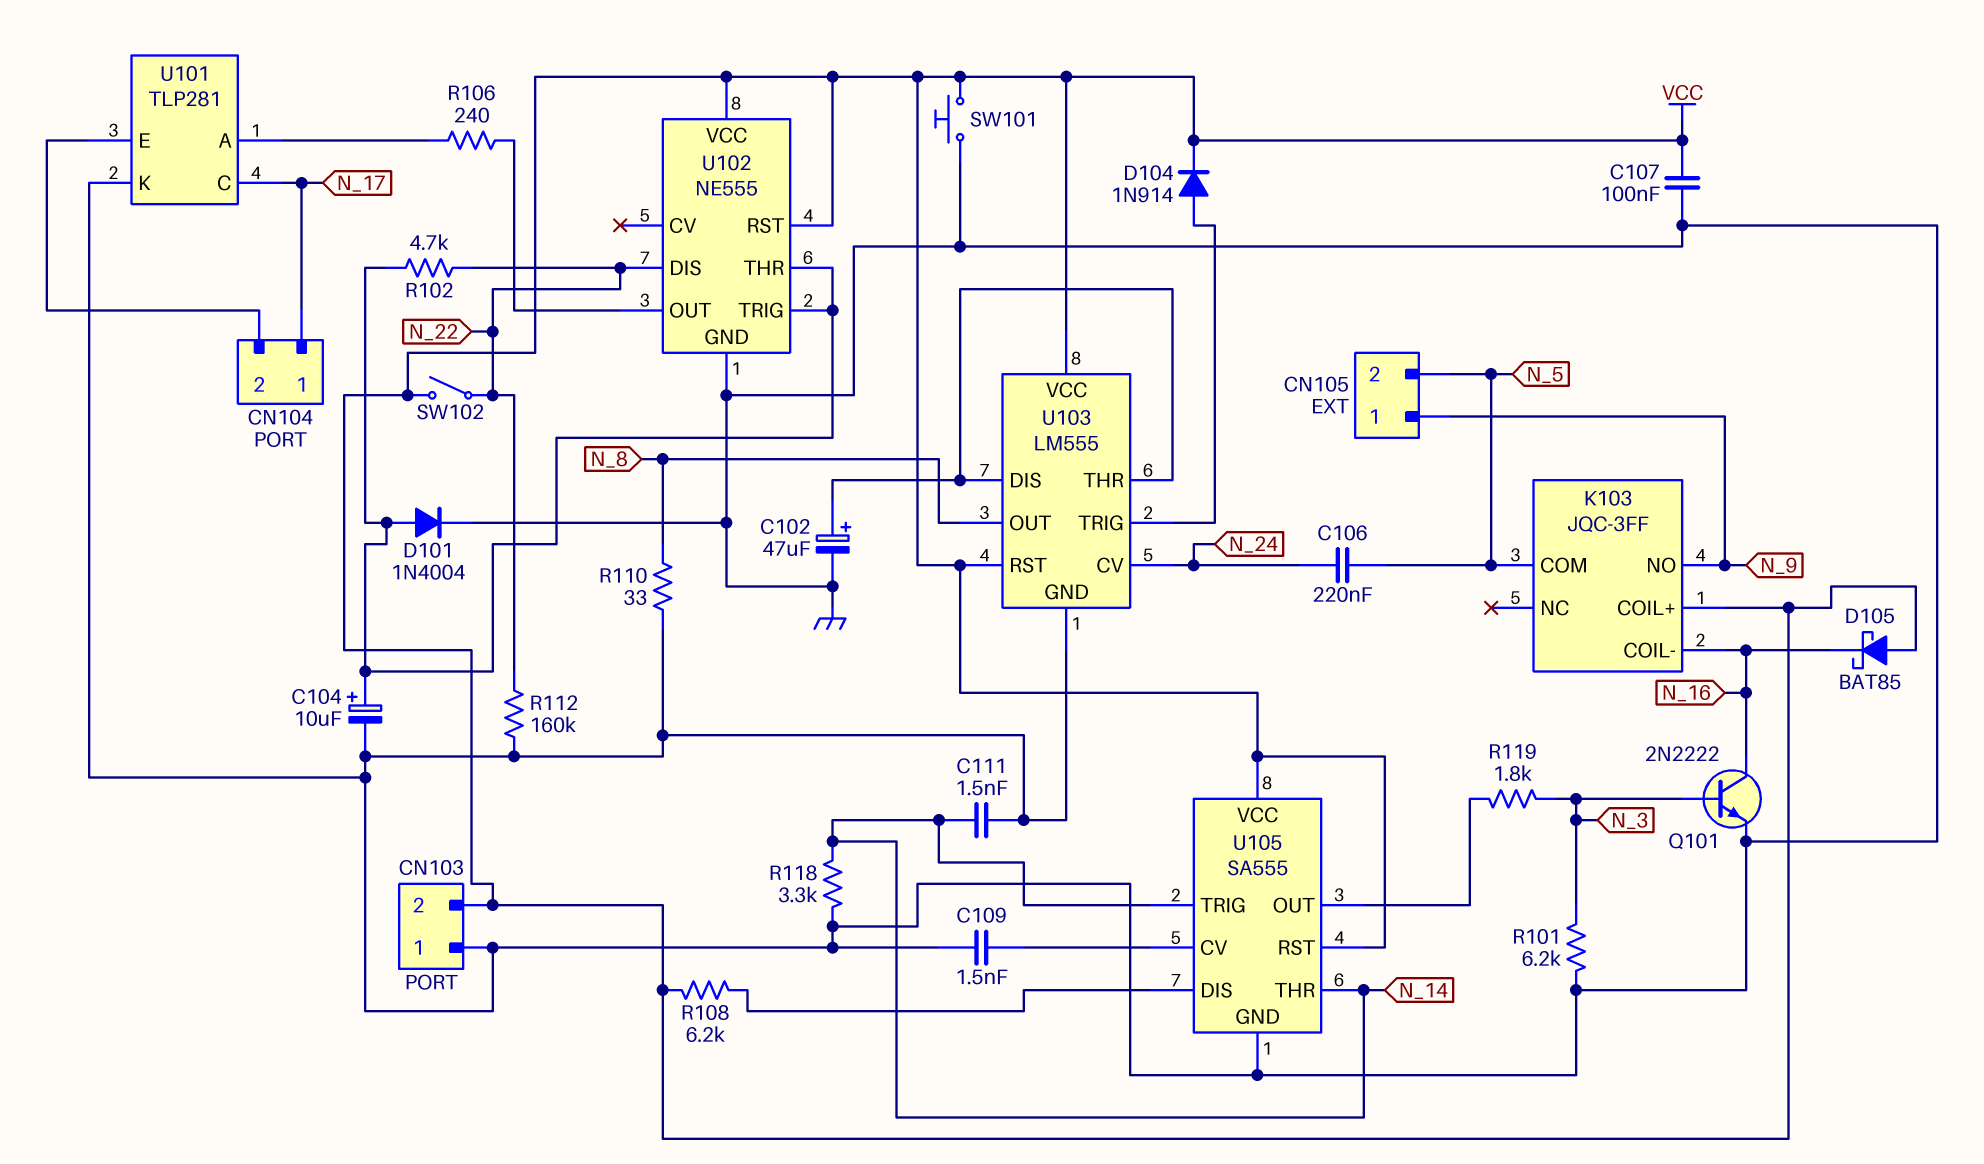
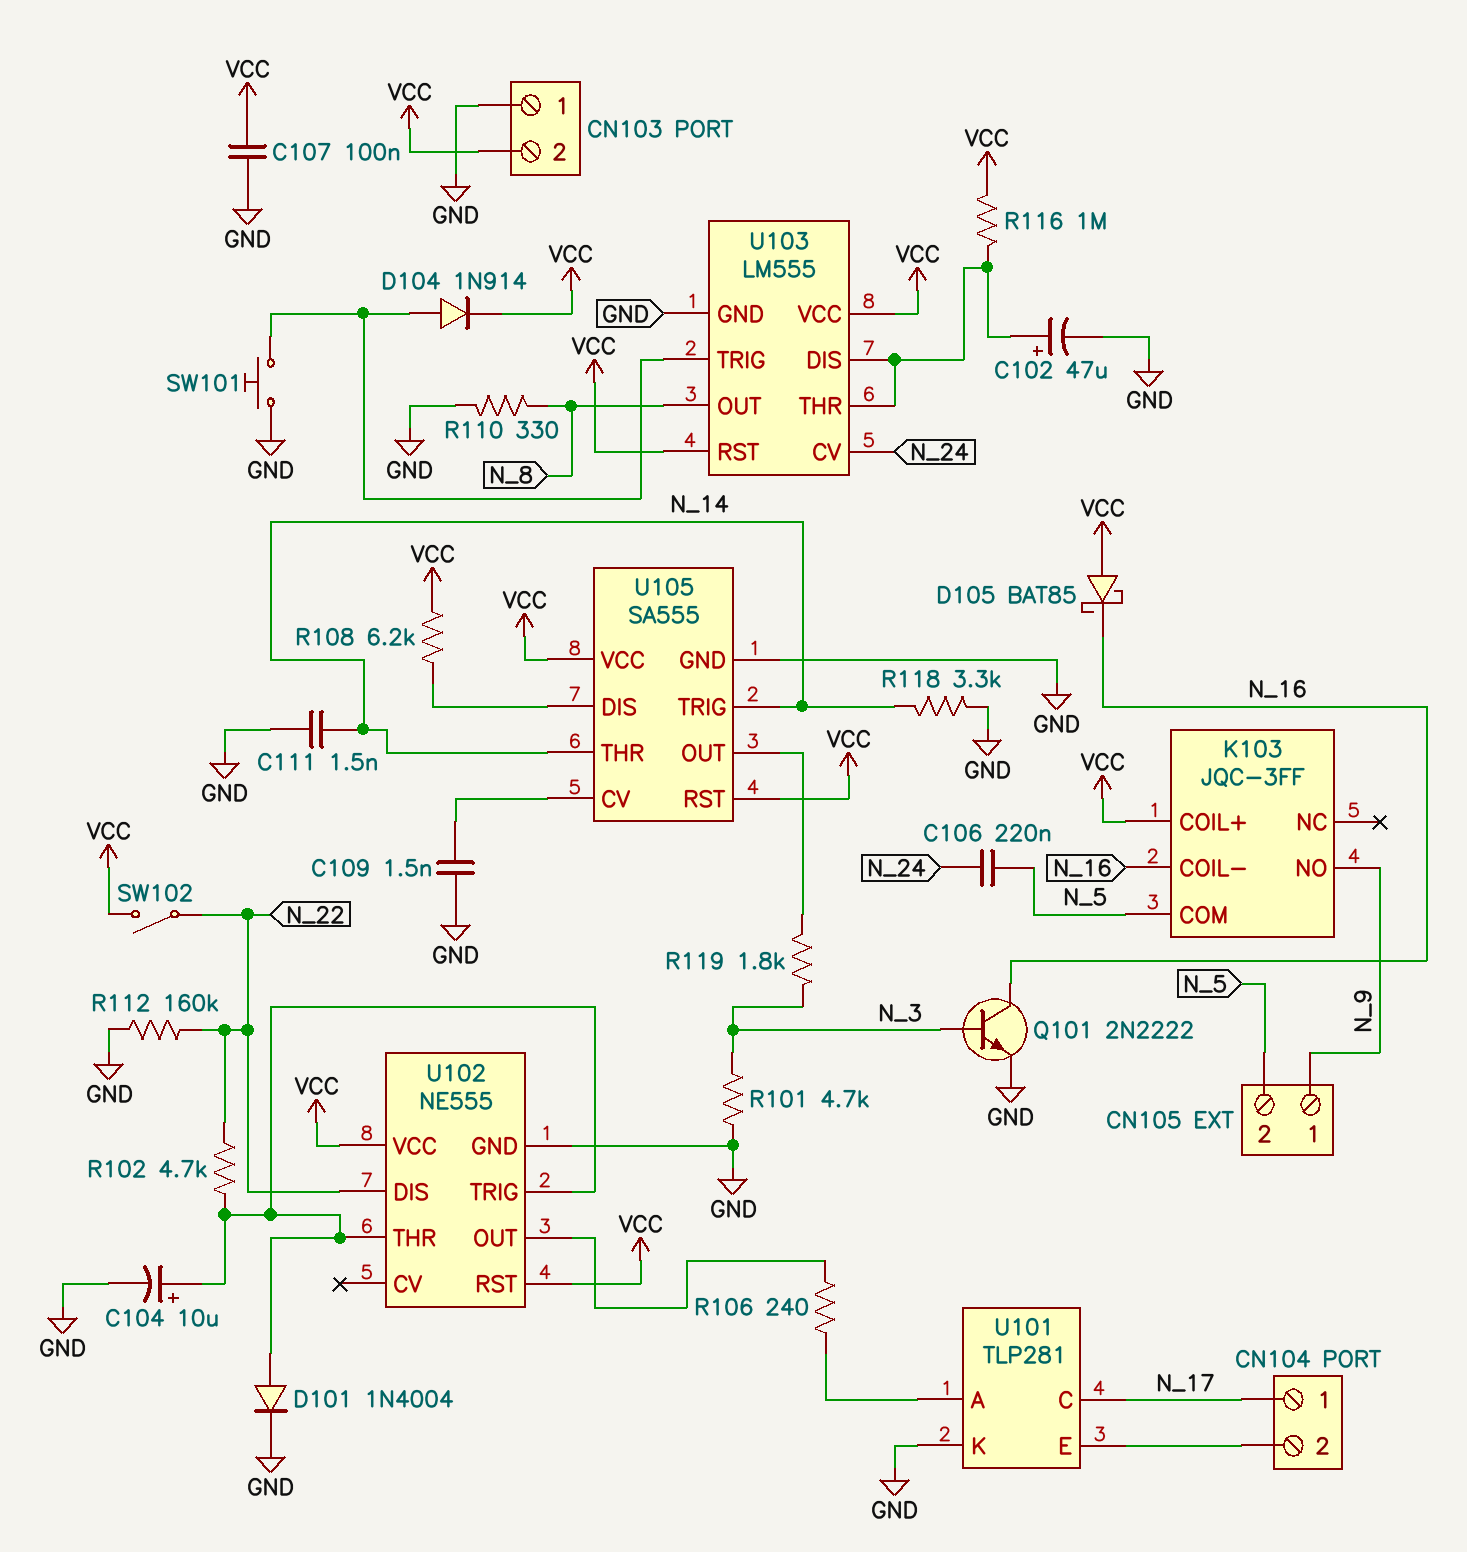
R101: 6.2k (GND, N_3) -> 4.7k (GND, N_3)
R110: 33 (GND, N_8) -> 330 (GND, N_8)
R116: none -> 1M (U103/DIS, VCC)
SW101: button (GND, VCC) -> button (GND, U103/TRIG)

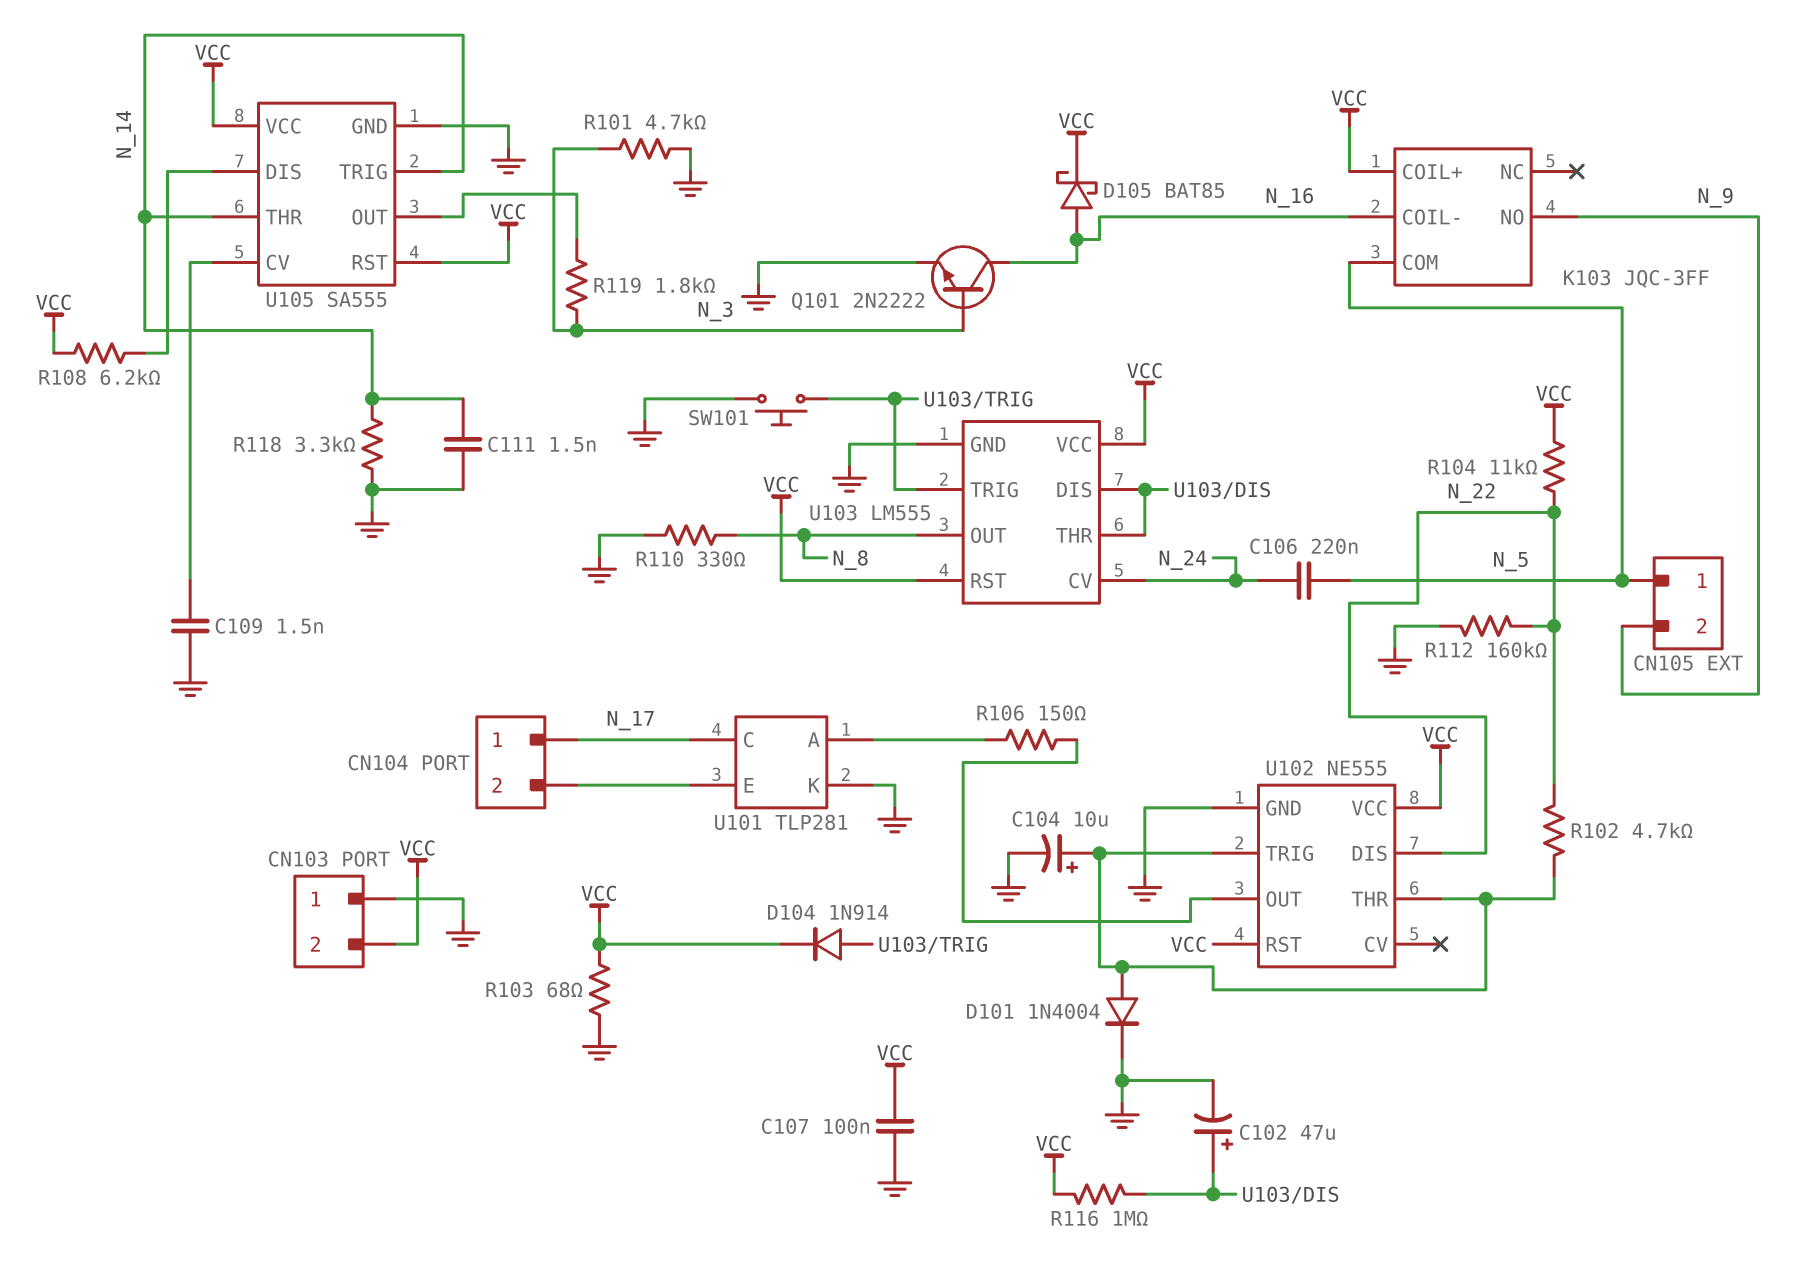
CN105 pin 1: N_9 -> N_5
CN105 pin 2: N_5 -> N_9
D105: schottky BAT85 (A VCC, K N_16) -> schottky BAT85 (A N_16, K VCC)
R103: none -> 68 (GND, VCC)
R104: none -> 11k (N_22, VCC)
R106: 240 (U101/A, U102/OUT) -> 150 (U101/A, U102/OUT)
SW102: switch (N_22, VCC) -> none

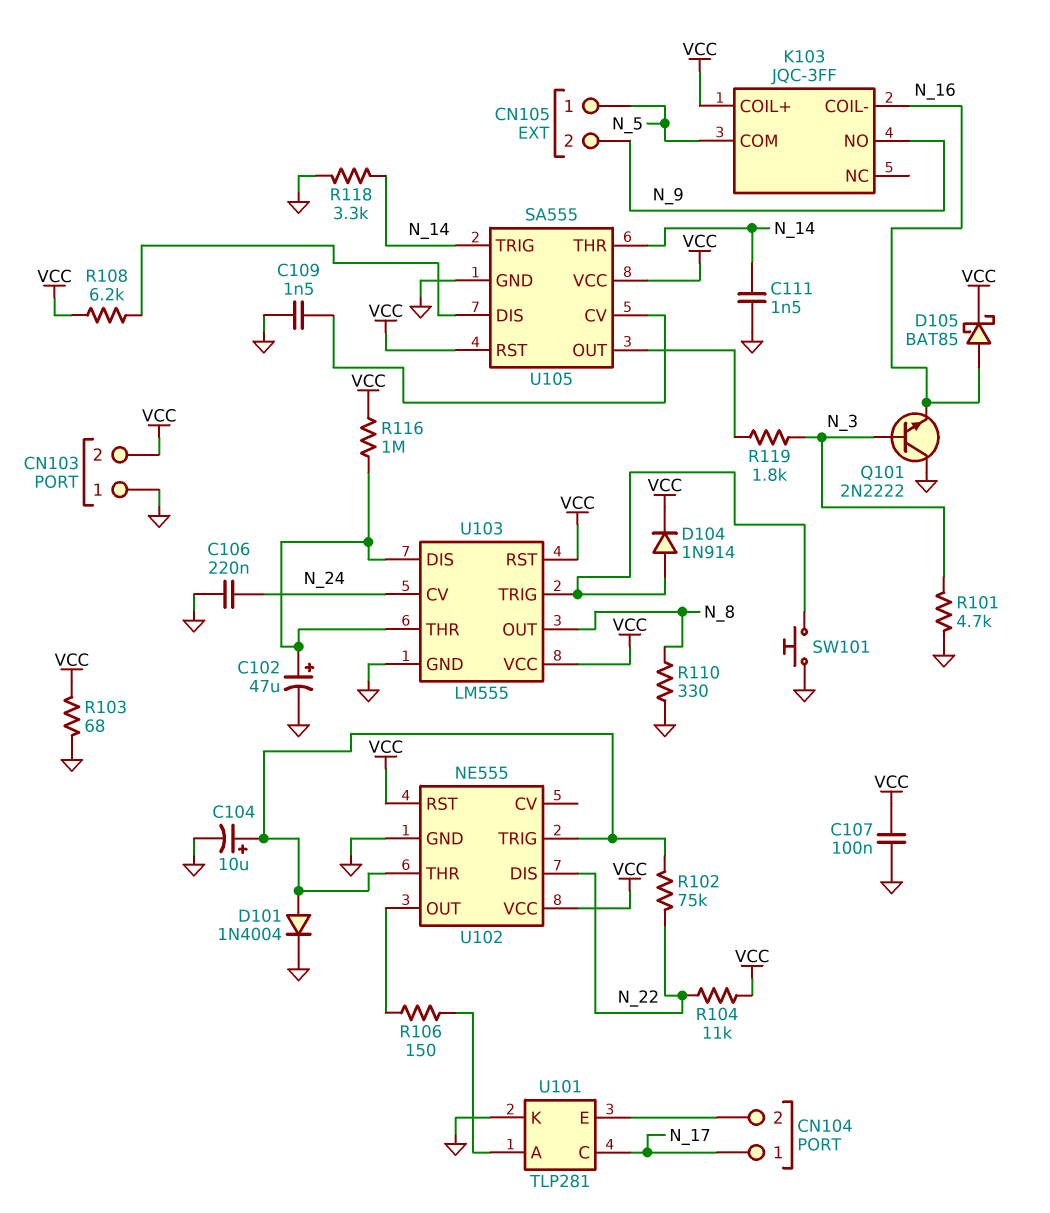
C106: 220nF (N_5, N_24) -> 220nF (GND, N_24)
Q101: NPN 2N2222 (B N_3, C N_16, E GND) -> NPN 2N2222 (B N_3, C GND, E N_16)
R102: 4.7k (N_22, U102/THR) -> 75k (N_22, U102/THR)
R112: 160k (GND, N_22) -> none

